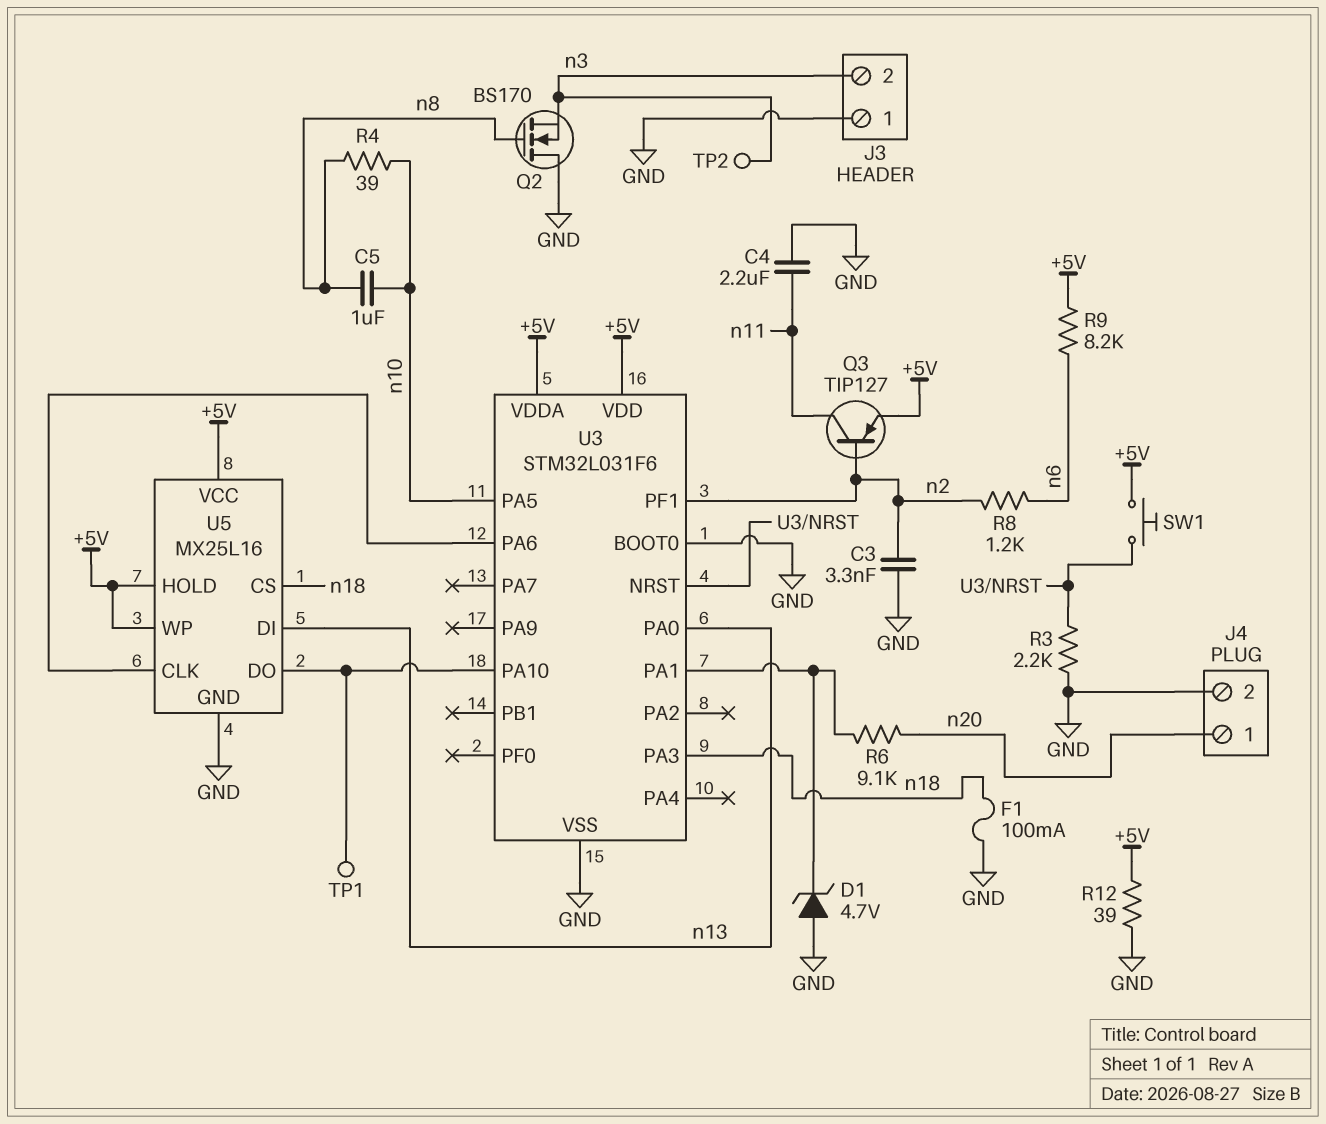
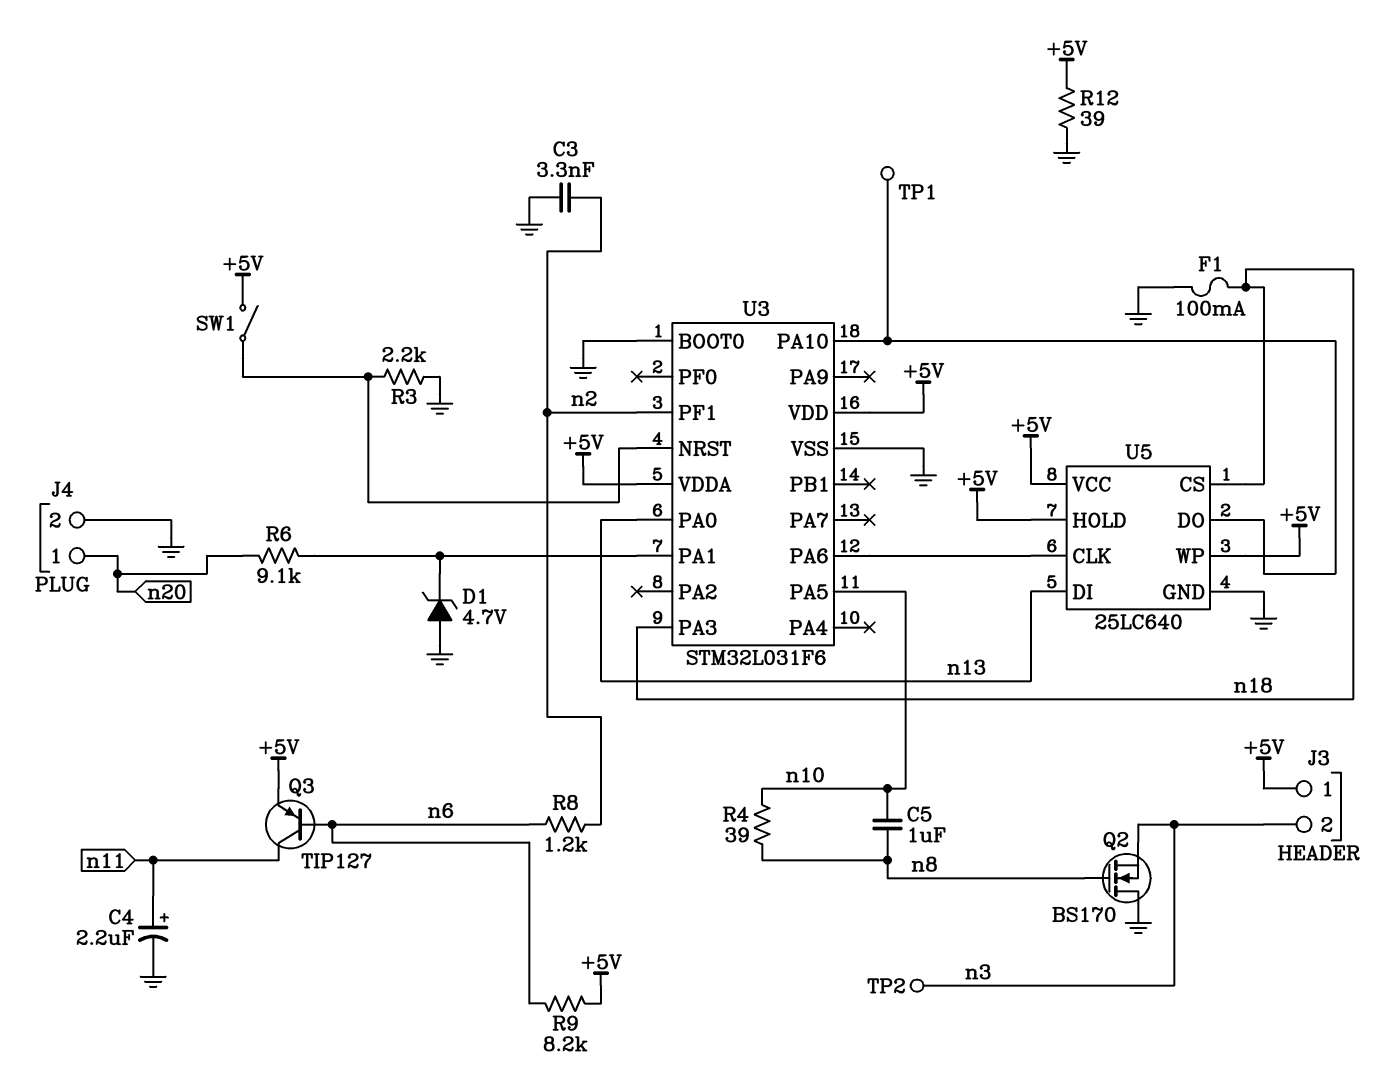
C4: 2.2uF (GND, n11) -> 2.2uF (plus n11, minus GND)
J3 pin 1: GND -> +5V
Q3: PNP TIP127 (B n2, C n11, E +5V) -> PNP TIP127 (B n6, C n11, E +5V)
SW1: button (+5V, U3/NRST) -> switch (+5V, U3/NRST)
U5: MX25L16 -> 25LC640

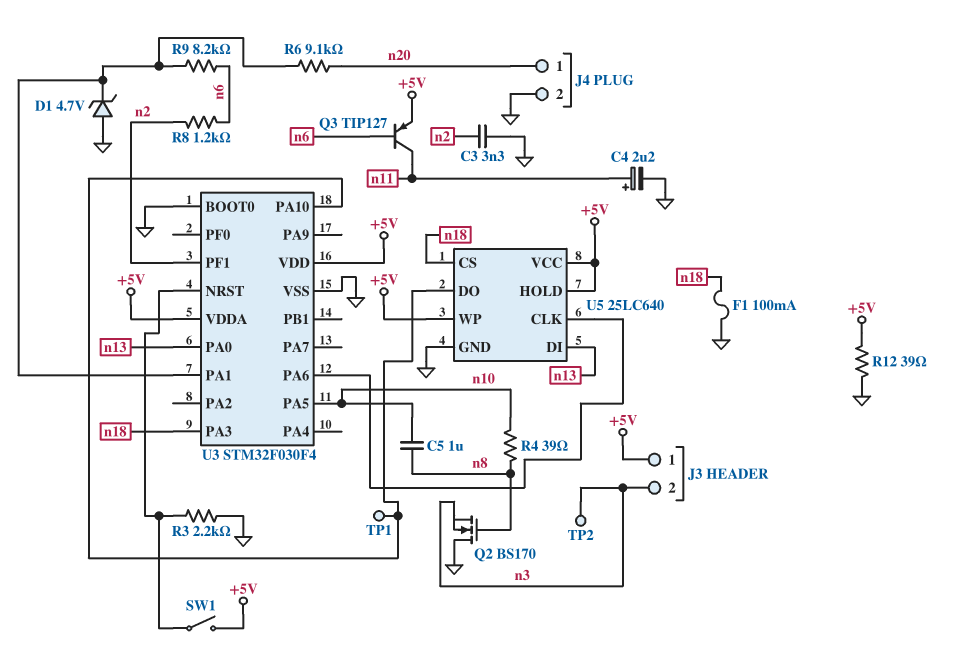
R9: 8.2k (+5V, n6) -> 8.2k (U3/PA1, n6)
U3: STM32L031F6 -> STM32F030F4

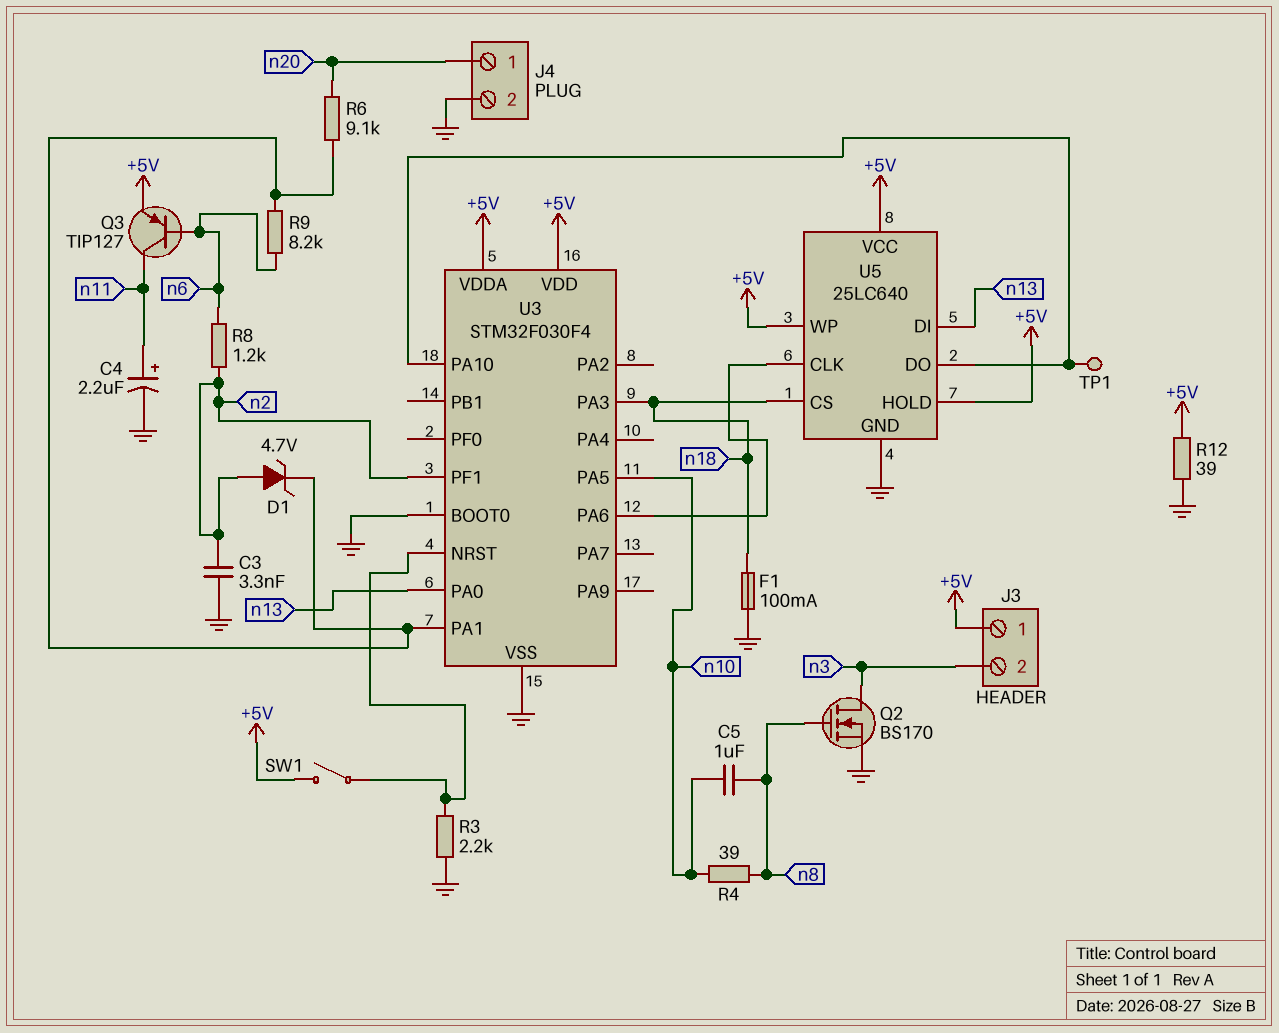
D1: zener 4.7V (A GND, K U3/PA1) -> zener 4.7V (A n2, K U3/PA1)
Q2: NMOS BS170 (G n8, D GND, S n3) -> NMOS BS170 (G n8, D n3, S GND)
TP2: test point (n3) -> none

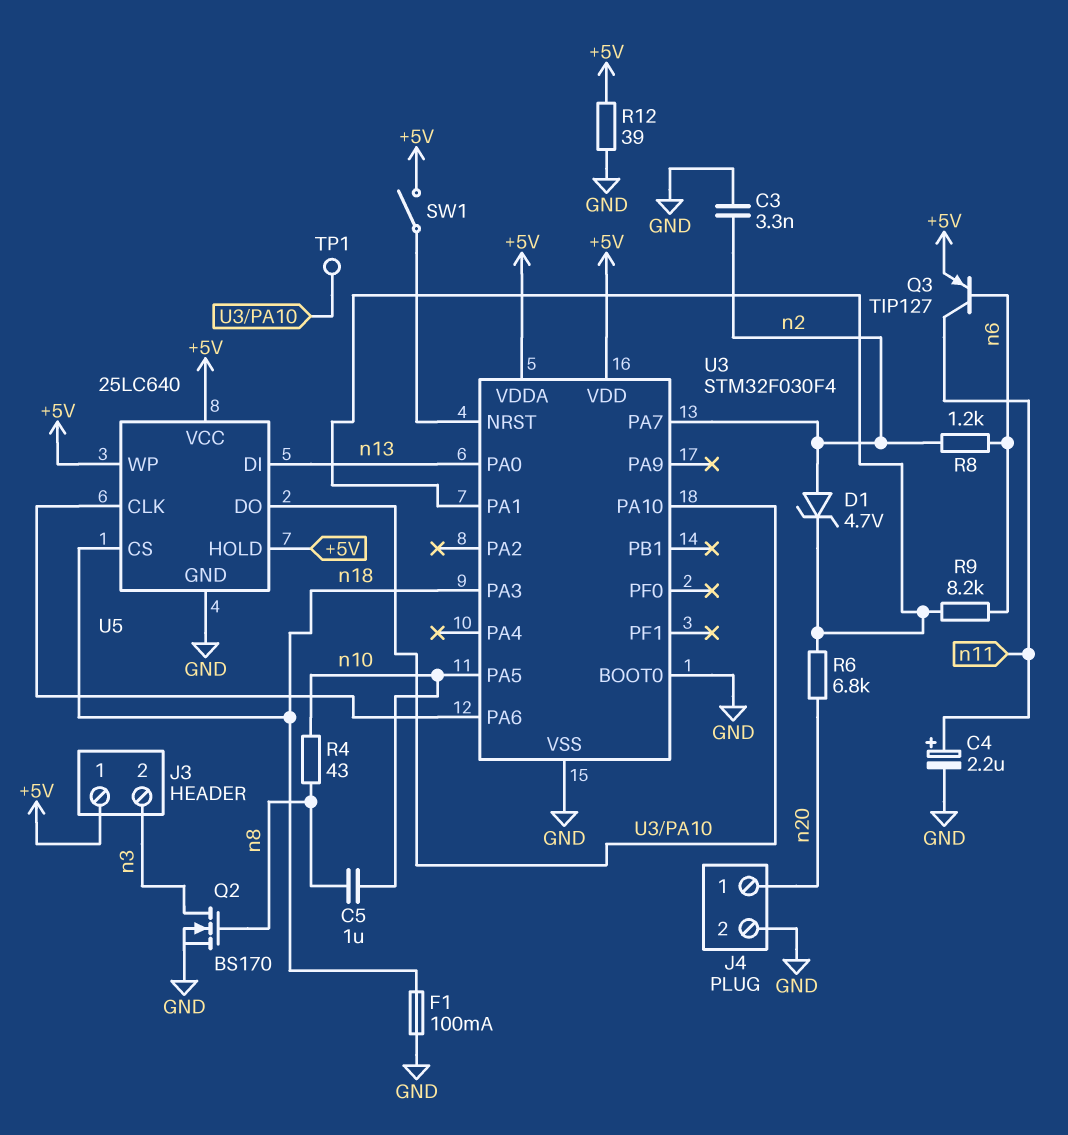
R3: 2.2k (GND, U3/NRST) -> none
R4: 39 (n8, n10) -> 43 (n8, n10)
R6: 9.1k (U3/PA1, n20) -> 6.8k (U3/PA1, n20)
U3 pin PA7: none -> n2
U3 pin PF1: n2 -> none

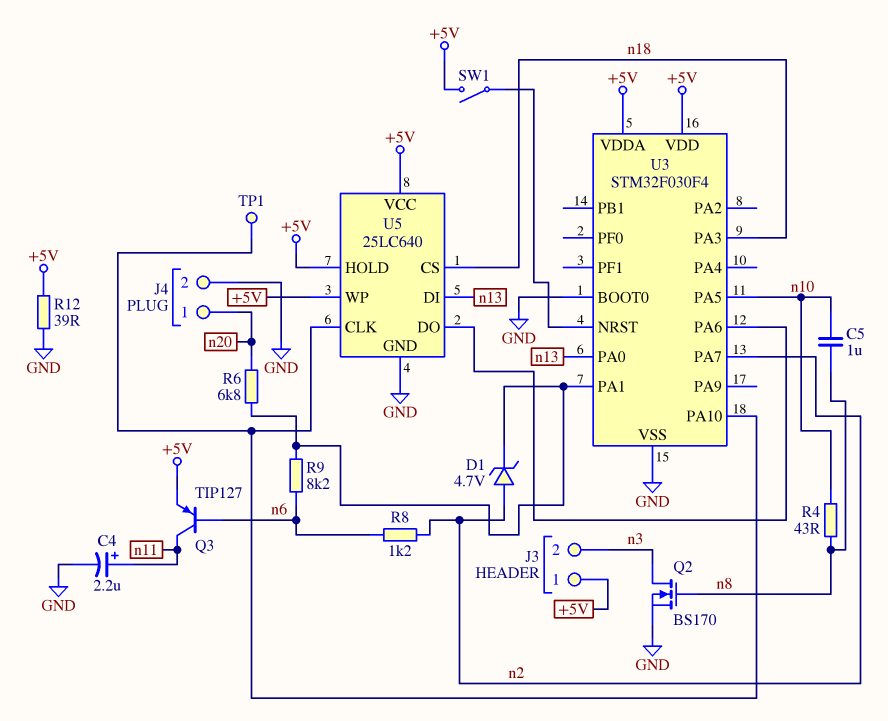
C3: 3.3nF (GND, n2) -> none
F1: 100mA (GND, n18) -> none
U5 pin CLK: U3/PA6 -> U3/PA10
U5 pin DO: U3/PA10 -> U3/PA6

